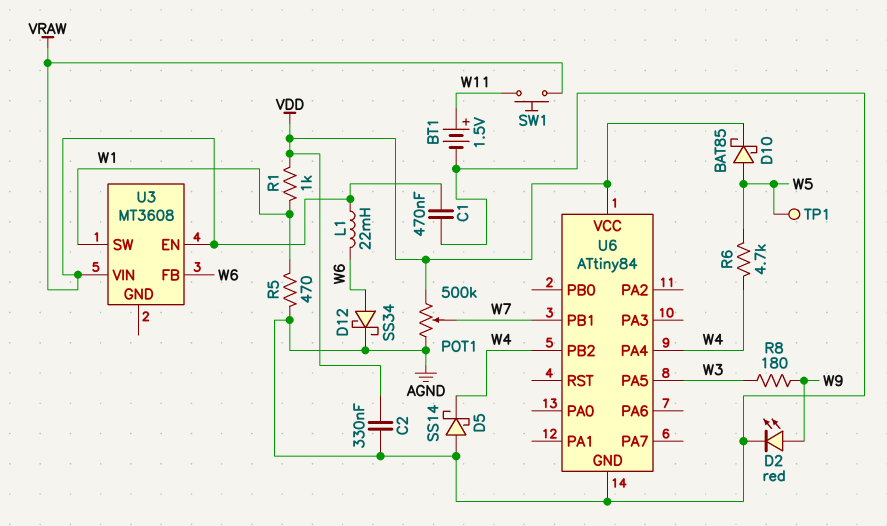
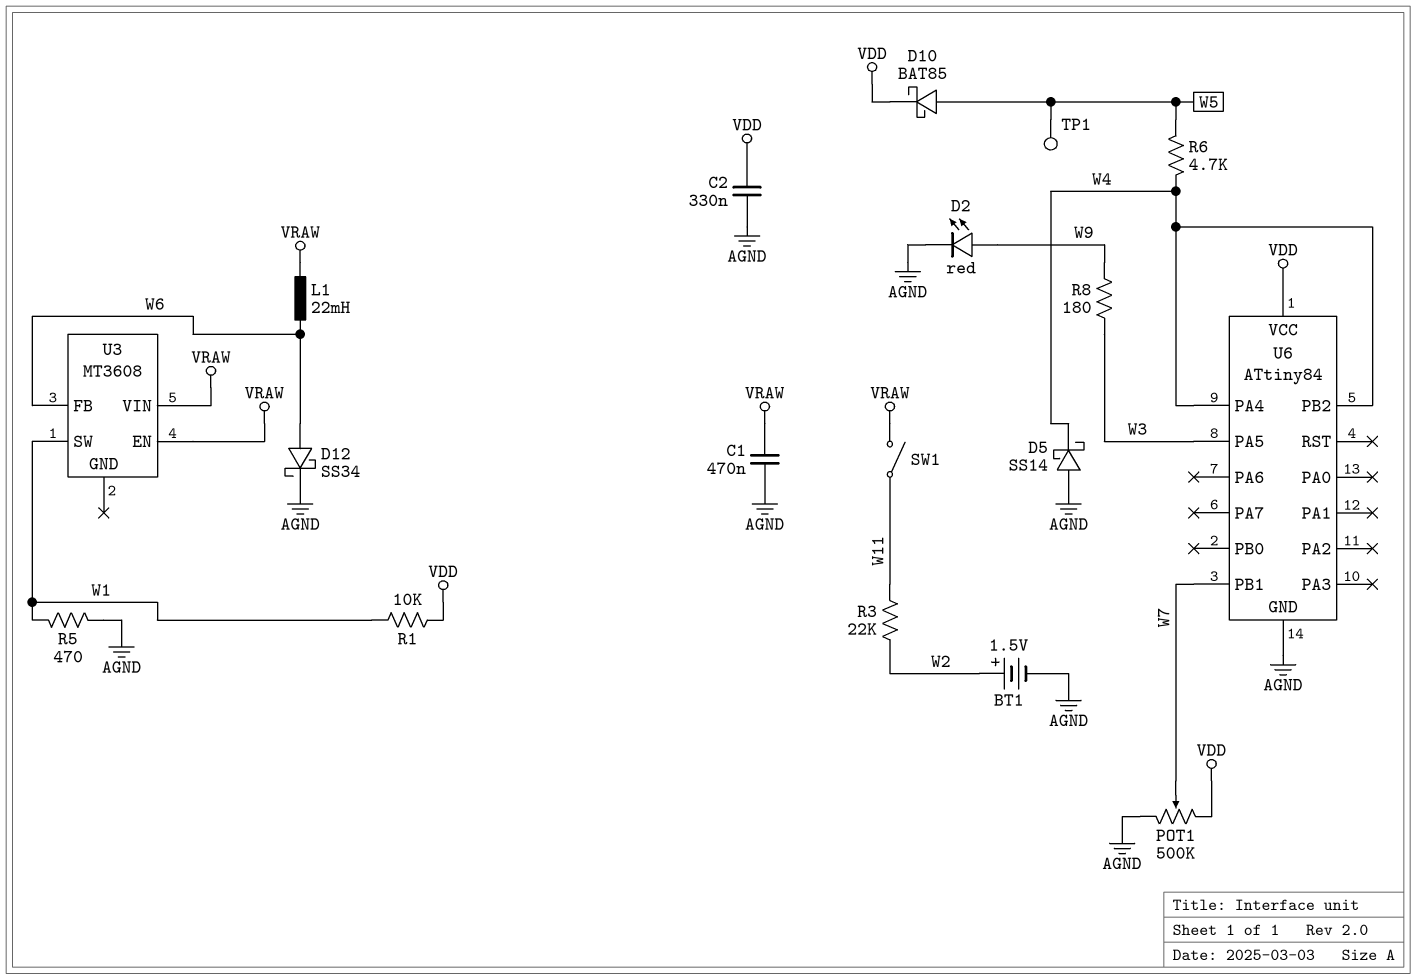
BT1: 1.5V (plus W11, minus AGND) -> 1.5V (plus W2, minus AGND)
R1: 1k (VDD, W1) -> 10k (VDD, W1)
R3: none -> 22k (W2, W11)
SW1: button (VRAW, W11) -> switch (VRAW, W11)

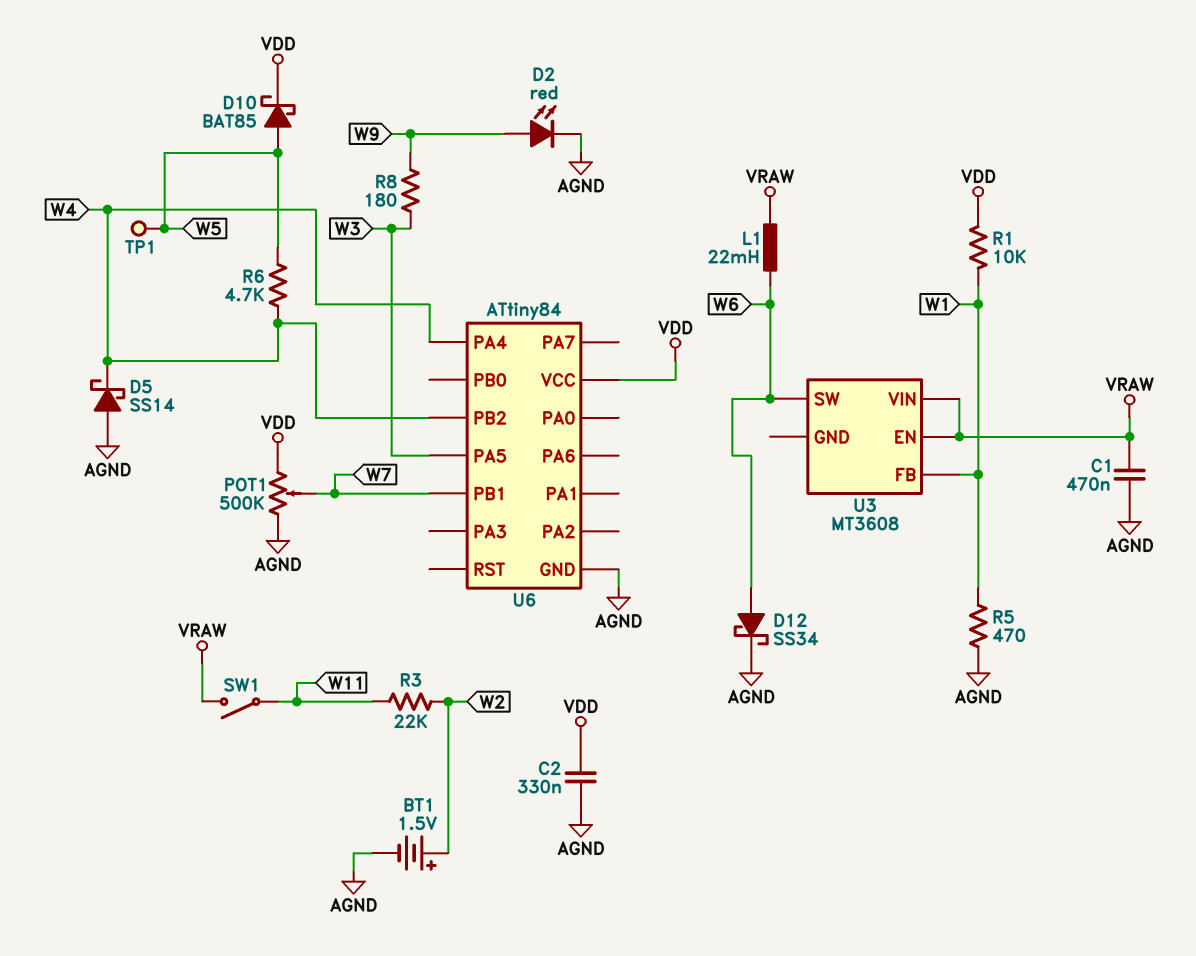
U3 pin FB: W6 -> W1
U3 pin SW: W1 -> W6

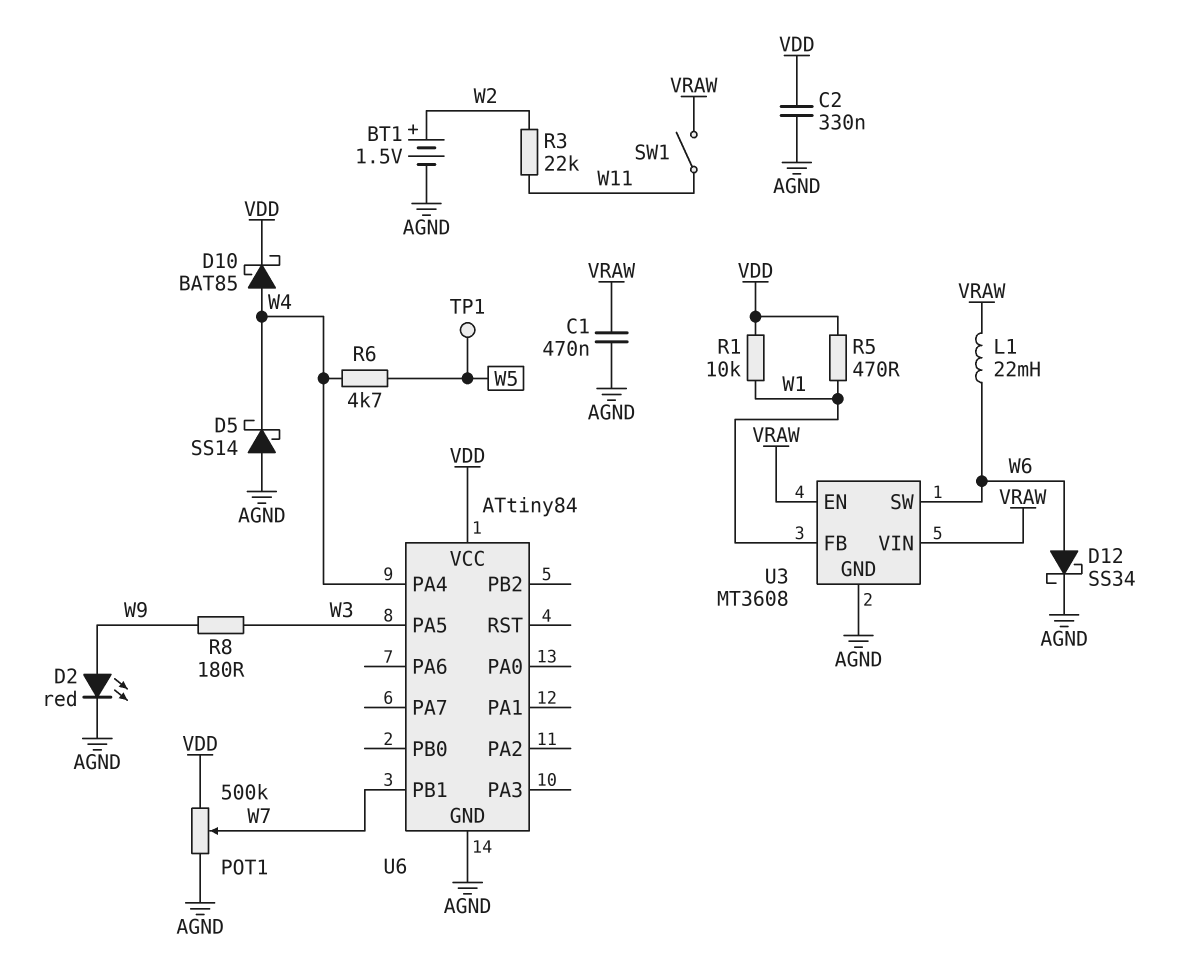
D10: schottky BAT85 (A W5, K VDD) -> schottky BAT85 (A W4, K VDD)
R5: 470 (AGND, W1) -> 470 (VDD, W1)
U3 pin GND: none -> AGND
U6 pin PB2: W4 -> none

